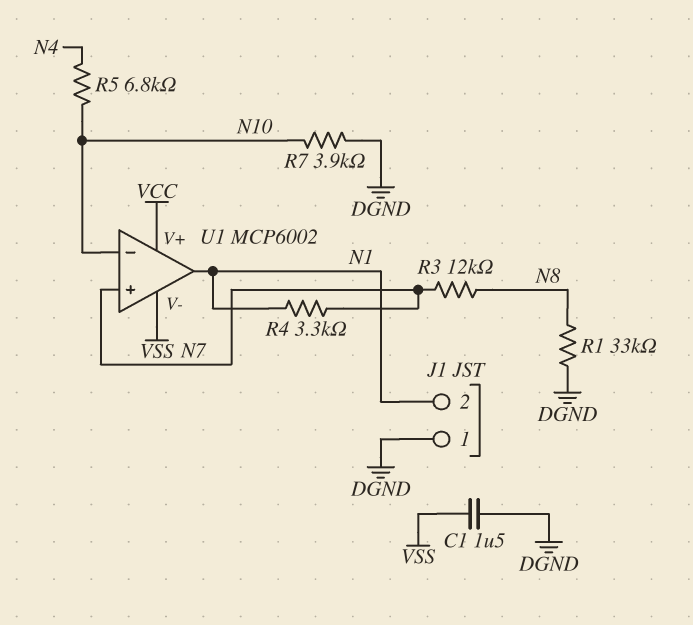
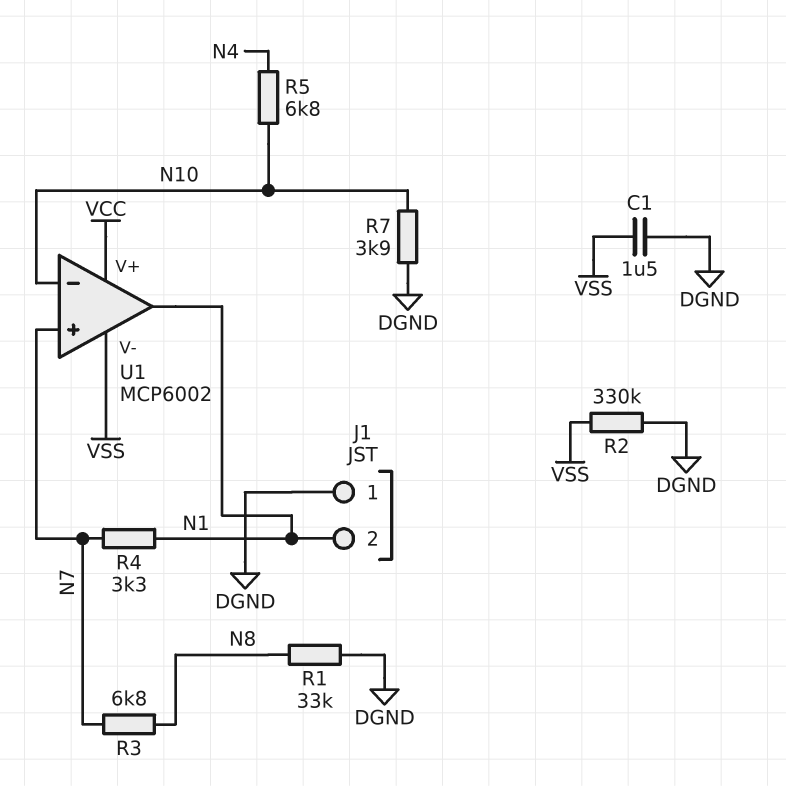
R2: none -> 330k (DGND, VSS)
R3: 12k (N7, N8) -> 6.8k (N7, N8)

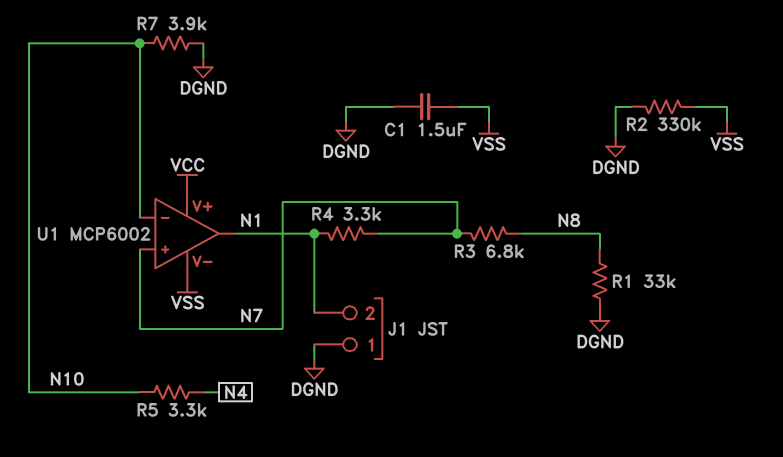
R5: 6.8k (N4, N10) -> 3.3k (N4, N10)

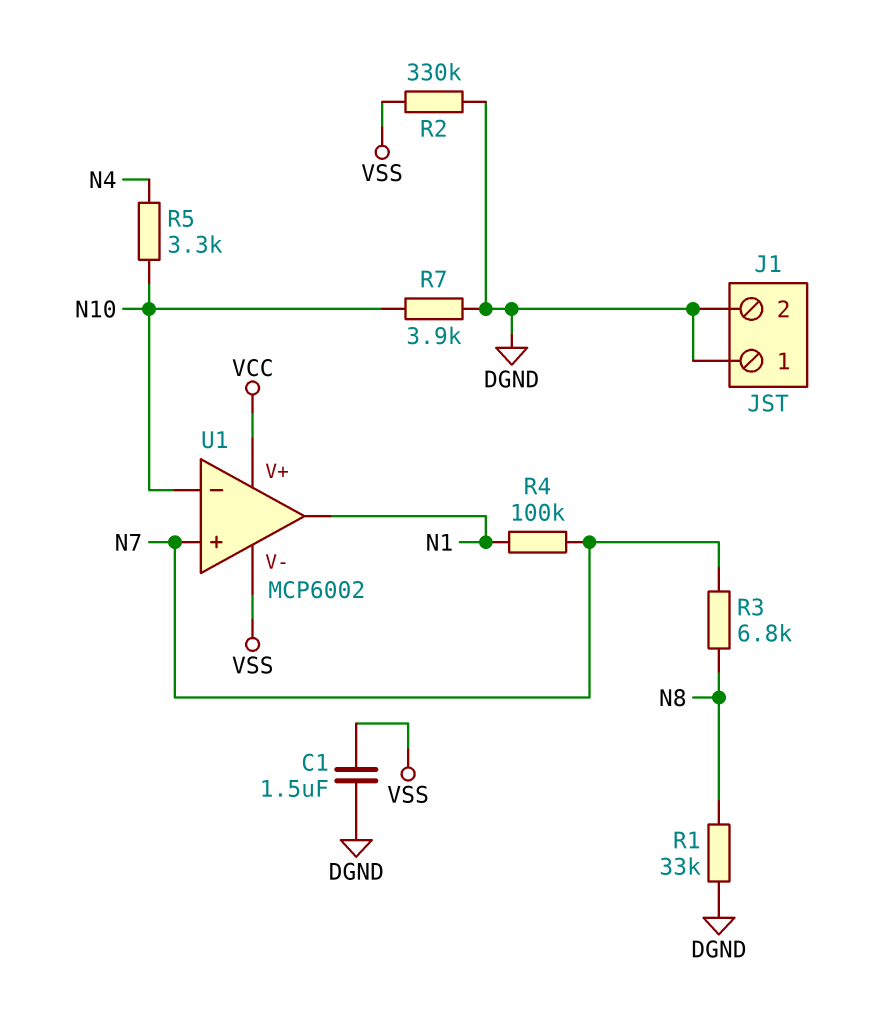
J1 pin 2: N1 -> DGND
R4: 3.3k (N1, N7) -> 100k (N1, N7)

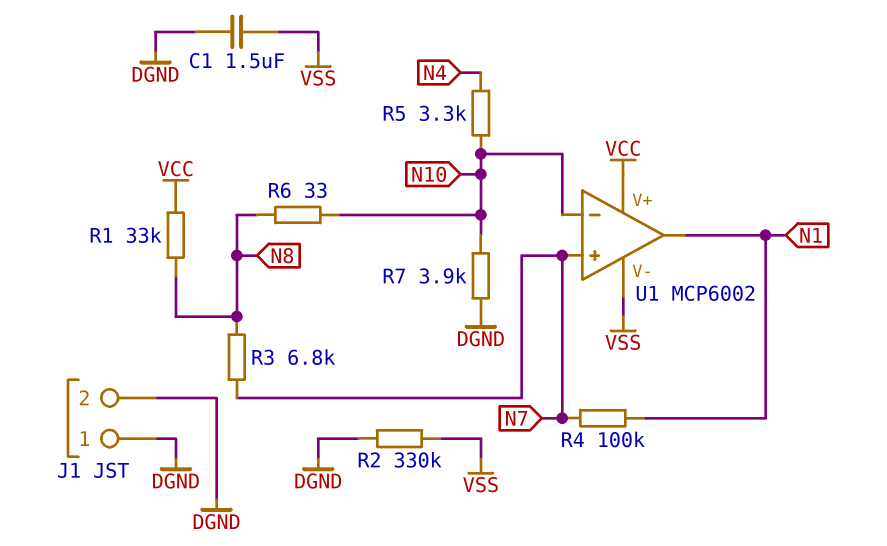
R1: 33k (DGND, N8) -> 33k (N8, VCC)
R6: none -> 33 (N8, N10)

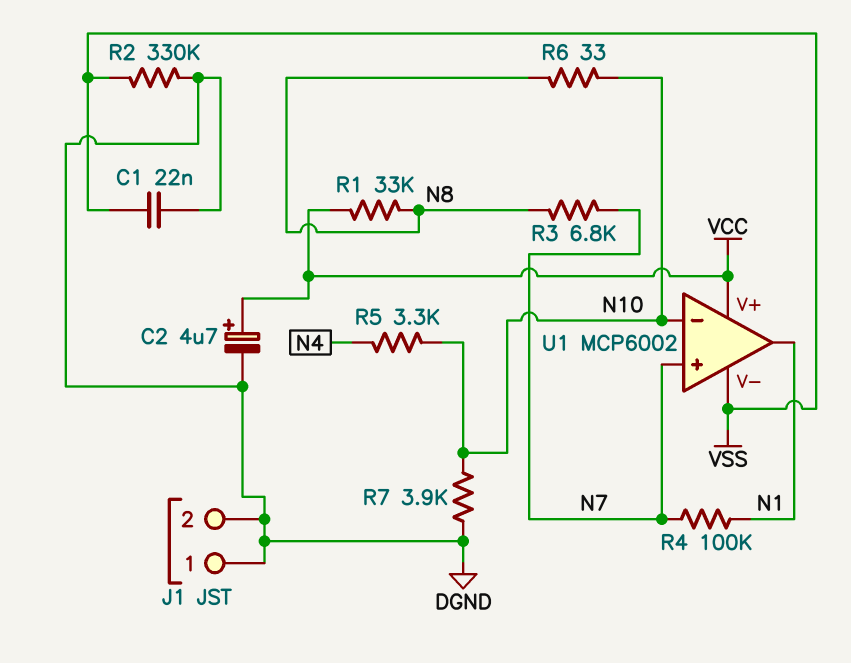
C1: 1.5uF (DGND, VSS) -> 22nF (DGND, VSS)
C2: none -> 4.7uF (plus VCC, minus DGND)

